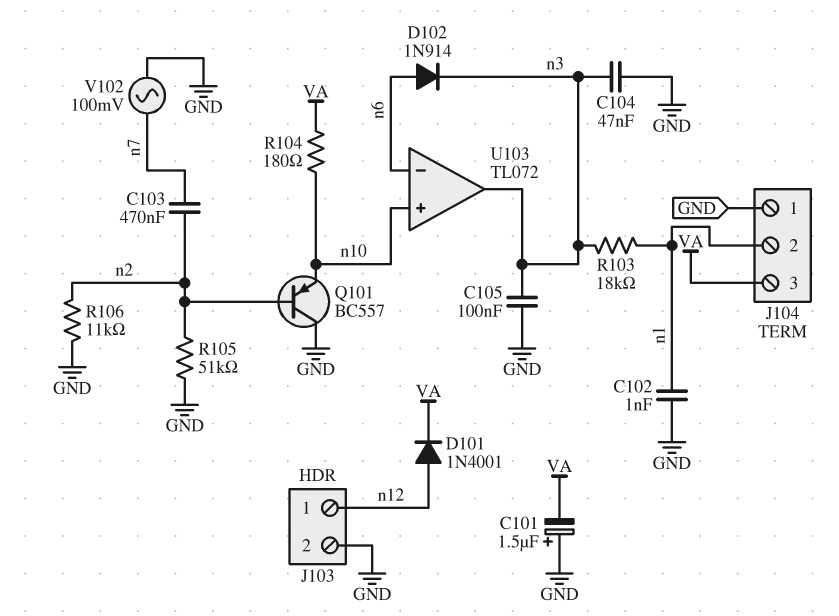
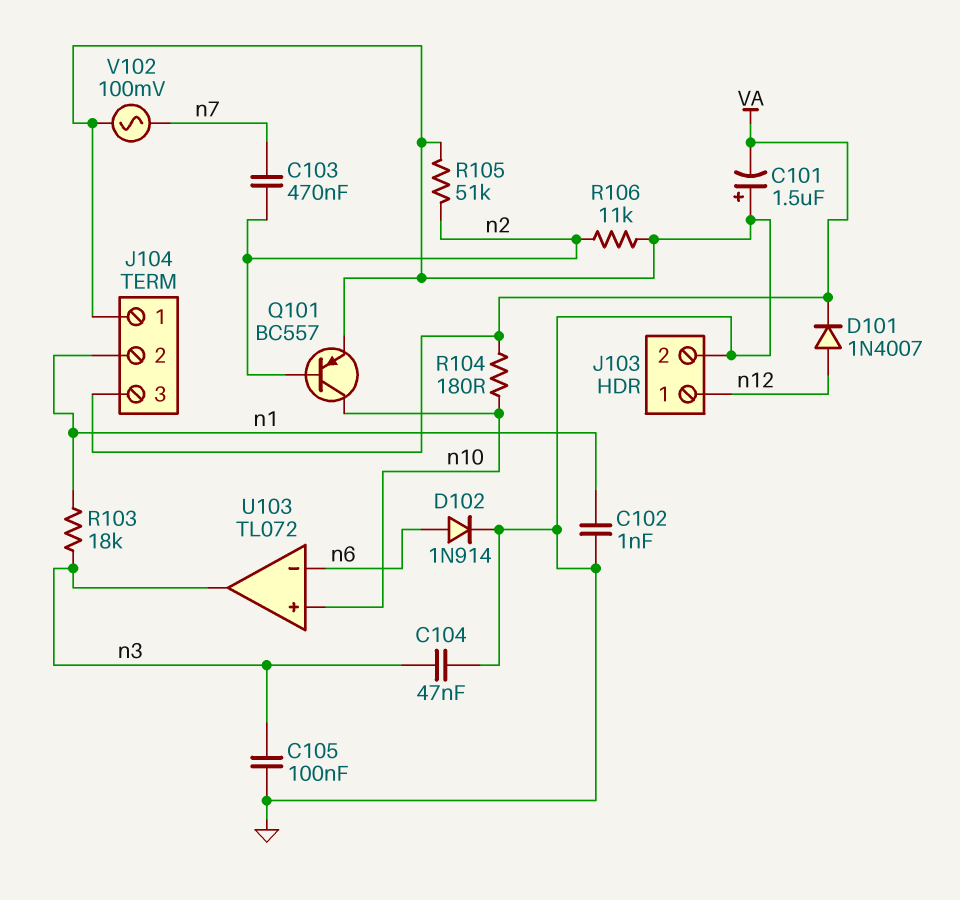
D101: diode 1N4001 (A n12, K VA) -> diode 1N4007 (A n12, K VA)
D102: diode 1N914 (A n6, K n3) -> diode 1N914 (A n6, K GND)
Q101: PNP BC557 (B n2, C GND, E n10) -> PNP BC557 (B n2, C n10, E GND)

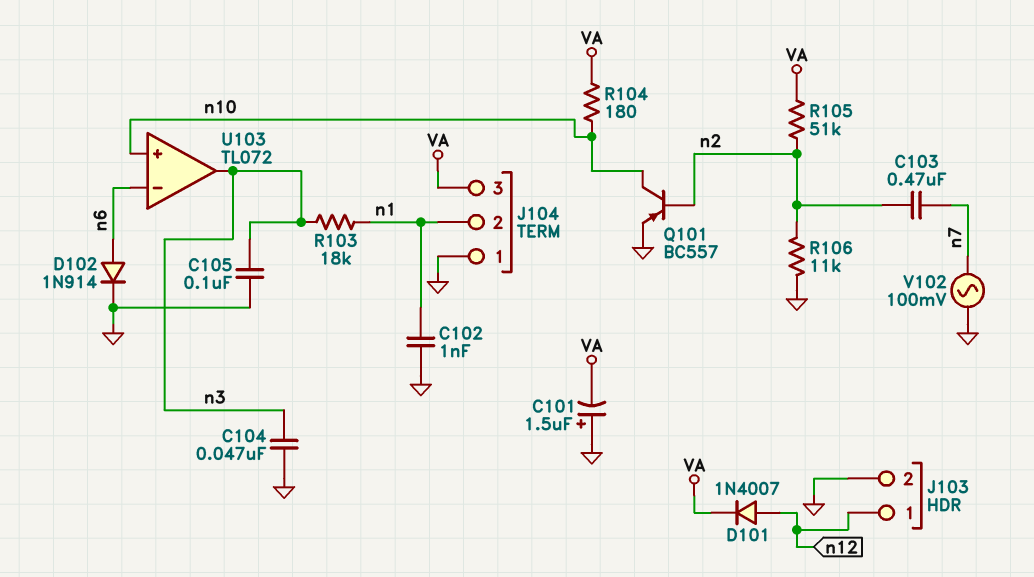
R105: 51k (GND, n2) -> 51k (VA, n2)

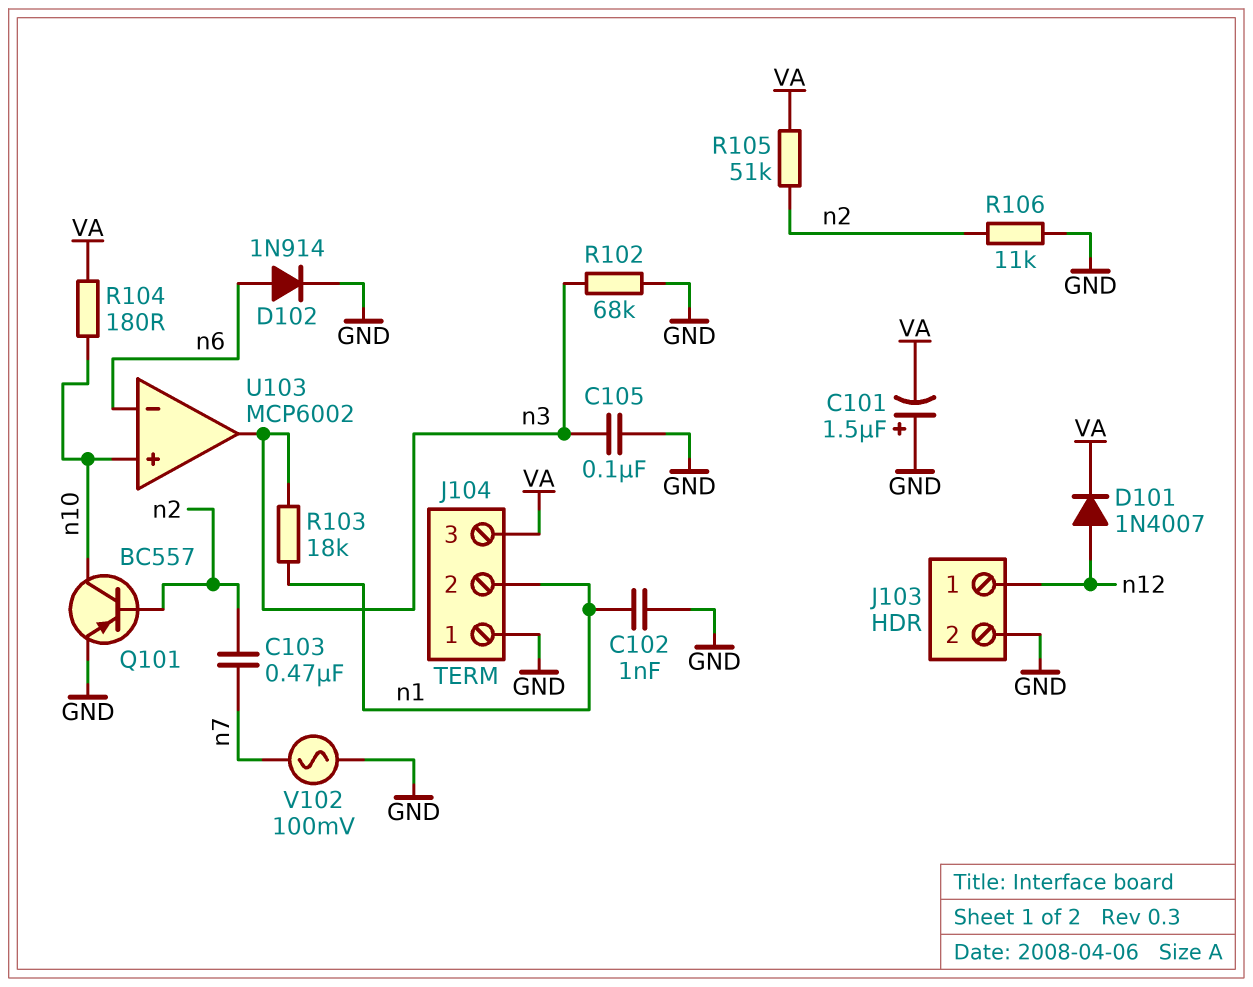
C104: 47nF (GND, n3) -> none
R102: none -> 68k (GND, n3)
U103: TL072 -> MCP6002

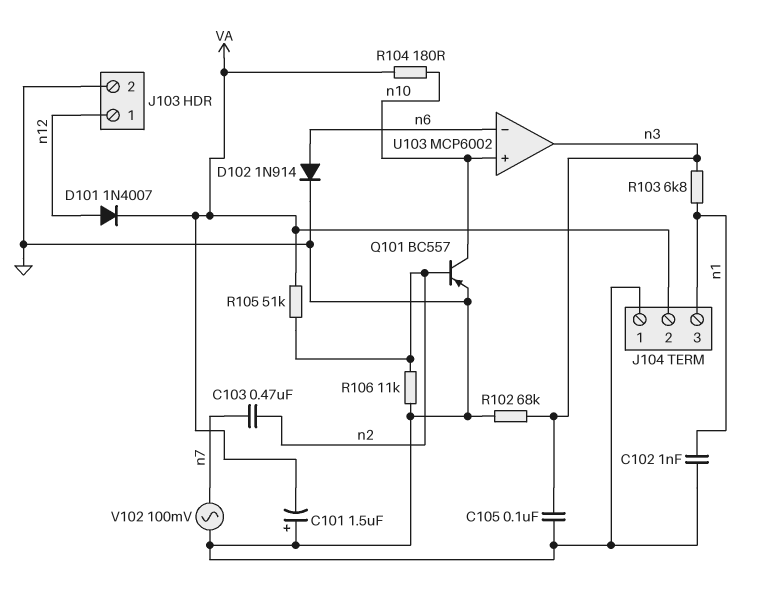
J104 pin 2: n1 -> VA
J104 pin 3: VA -> n1
R103: 18k (n1, n3) -> 6.8k (n1, n3)

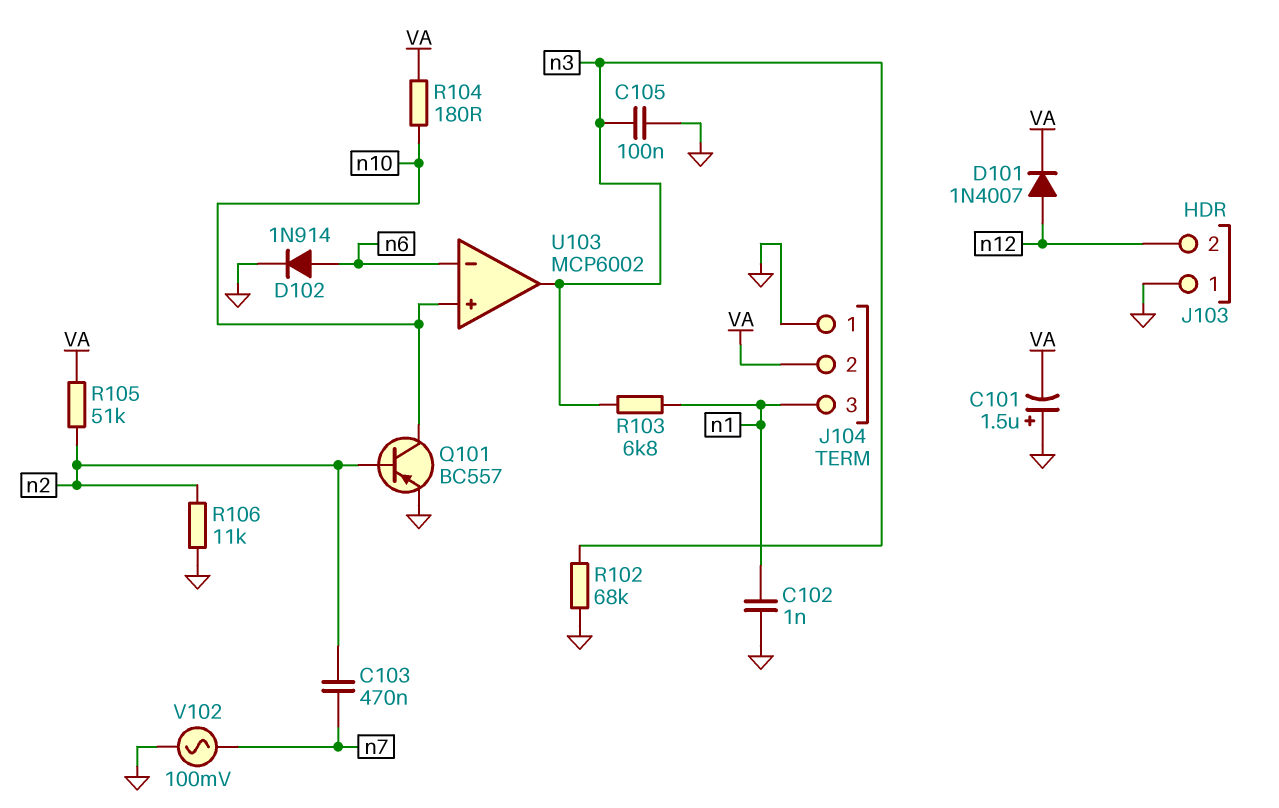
J103 pin 1: n12 -> GND
J103 pin 2: GND -> n12

